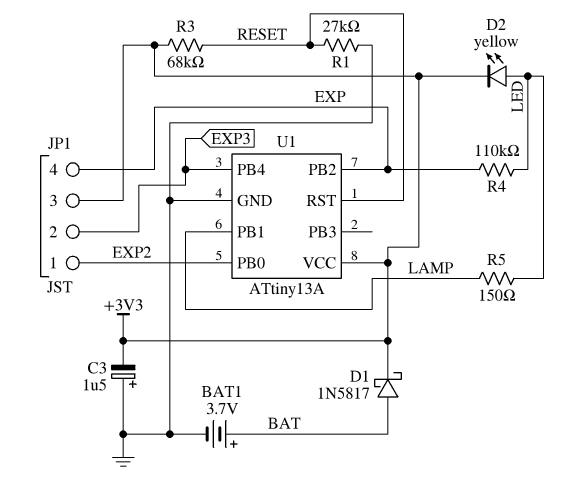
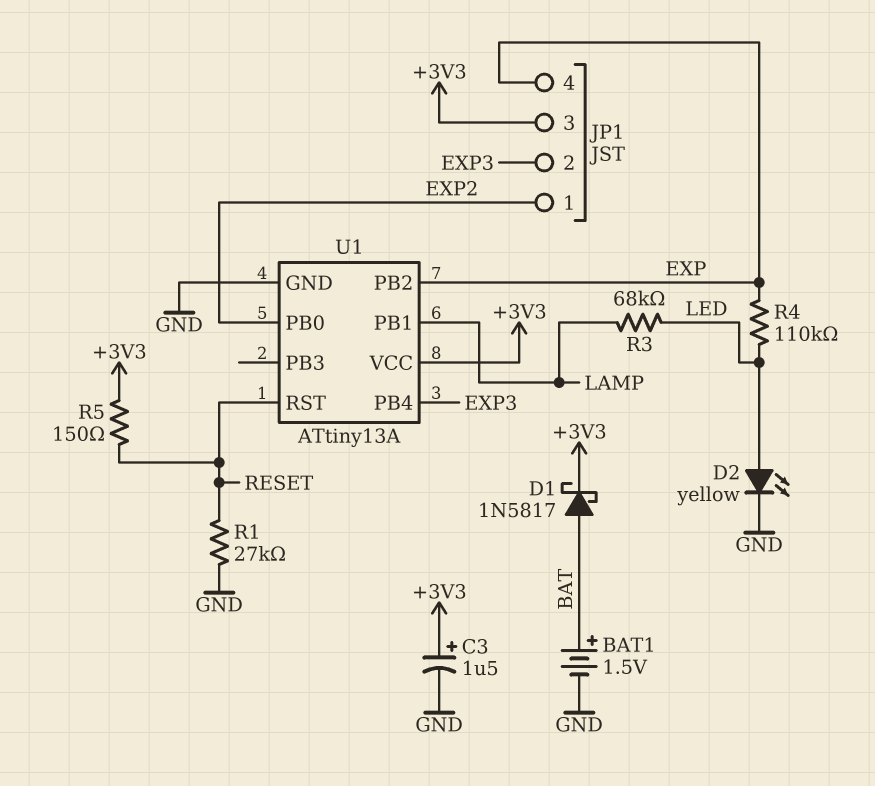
BAT1: 3.7V (plus BAT, minus GND) -> 1.5V (plus BAT, minus GND)
C3: 1.5uF (plus GND, minus +3V3) -> 1.5uF (plus +3V3, minus GND)
D2: LED yellow (A LED, K +3V3) -> LED yellow (A LED, K GND)
R3: 68k (+3V3, RESET) -> 68k (LAMP, LED)
R5: 150 (LAMP, LED) -> 150 (+3V3, RESET)

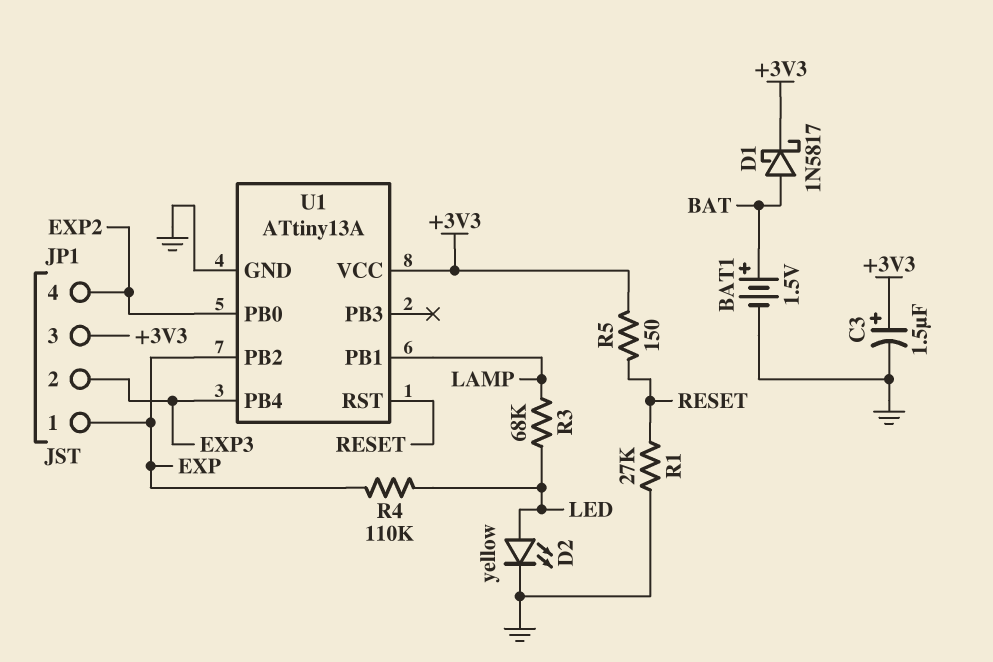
JP1 pin 1: EXP2 -> EXP
JP1 pin 4: EXP -> EXP2

